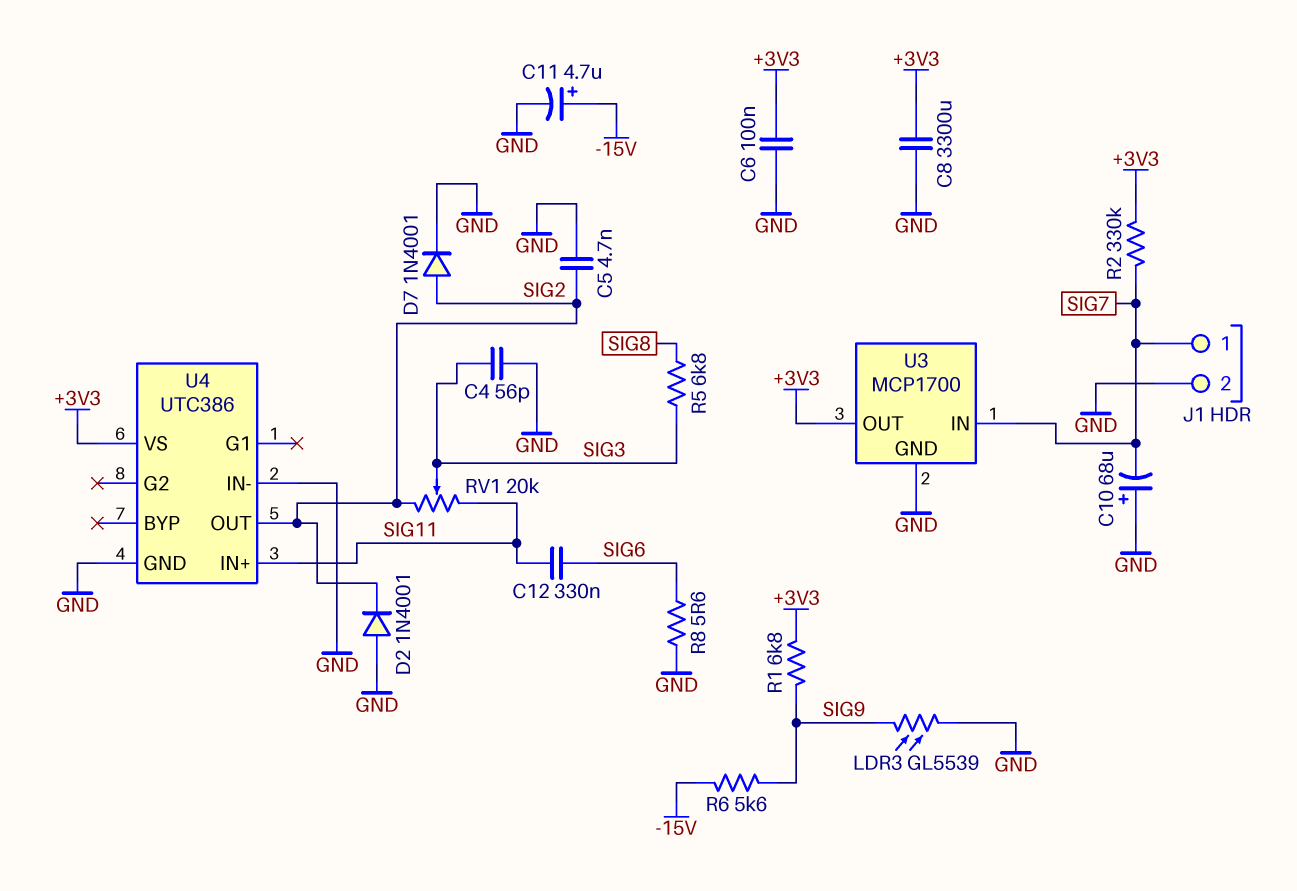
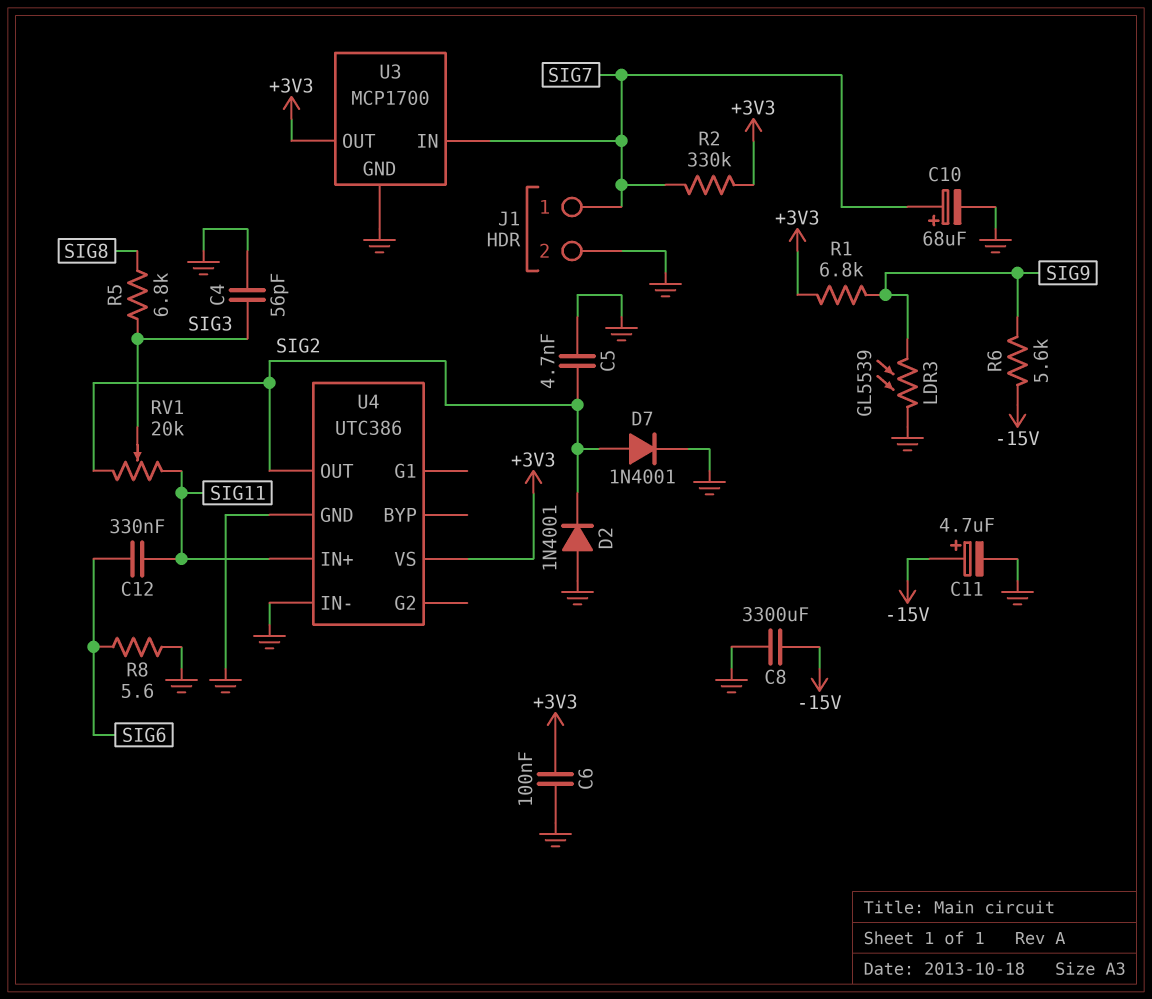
C8: 3300uF (+3V3, GND) -> 3300uF (-15V, GND)
C10: 68uF (plus GND, minus SIG7) -> 68uF (plus SIG7, minus GND)

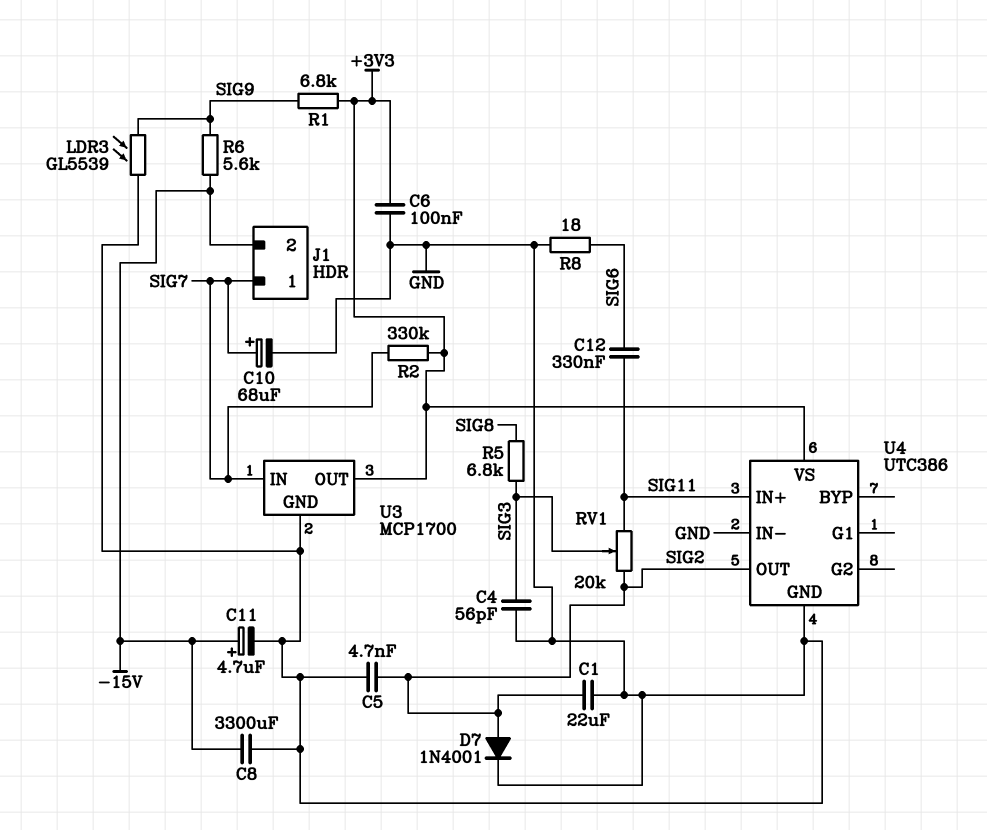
C1: none -> 22uF (GND, SIG2)
D2: diode 1N4001 (A GND, K SIG2) -> none
J1 pin 2: GND -> -15V
R8: 5.6 (GND, SIG6) -> 18 (GND, SIG6)

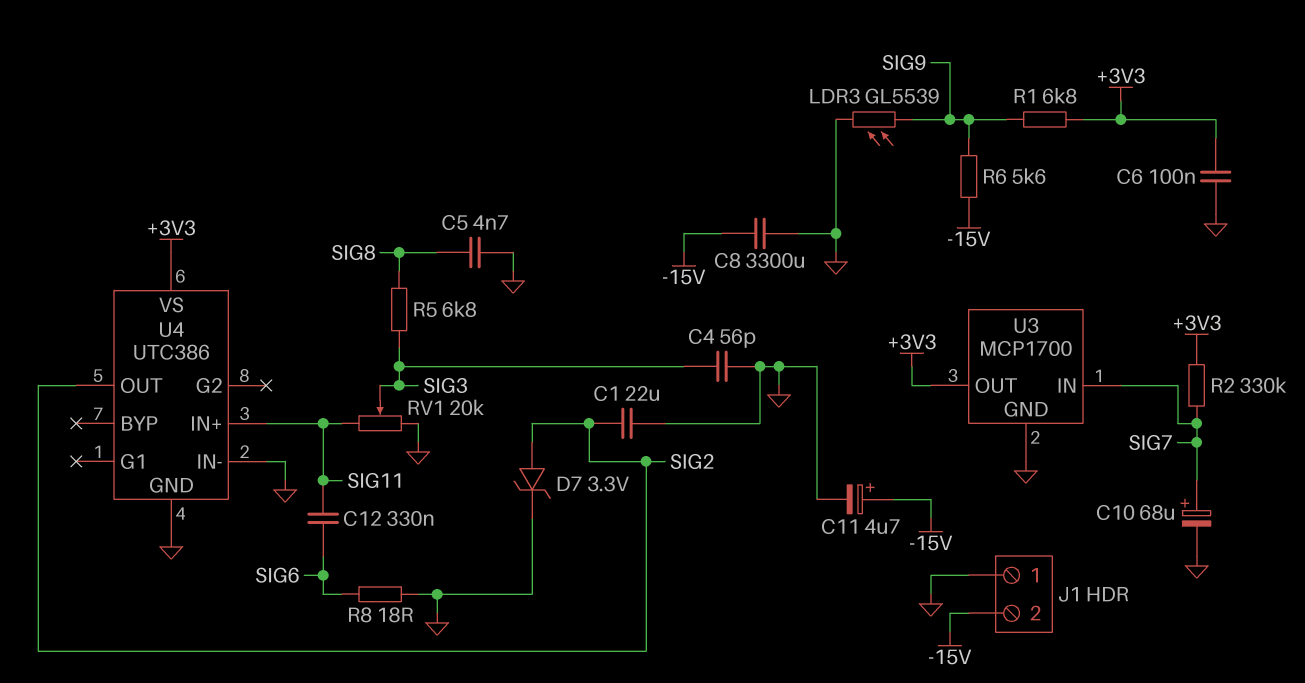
C5: 4.7nF (GND, SIG2) -> 4.7nF (GND, SIG8)
D7: diode 1N4001 (A SIG2, K GND) -> zener 3.3V (A SIG2, K GND)
J1 pin 1: SIG7 -> GND
RV1: 20k (SIG2, SIG11, wiper SIG3) -> 20k (GND, SIG11, wiper SIG3)

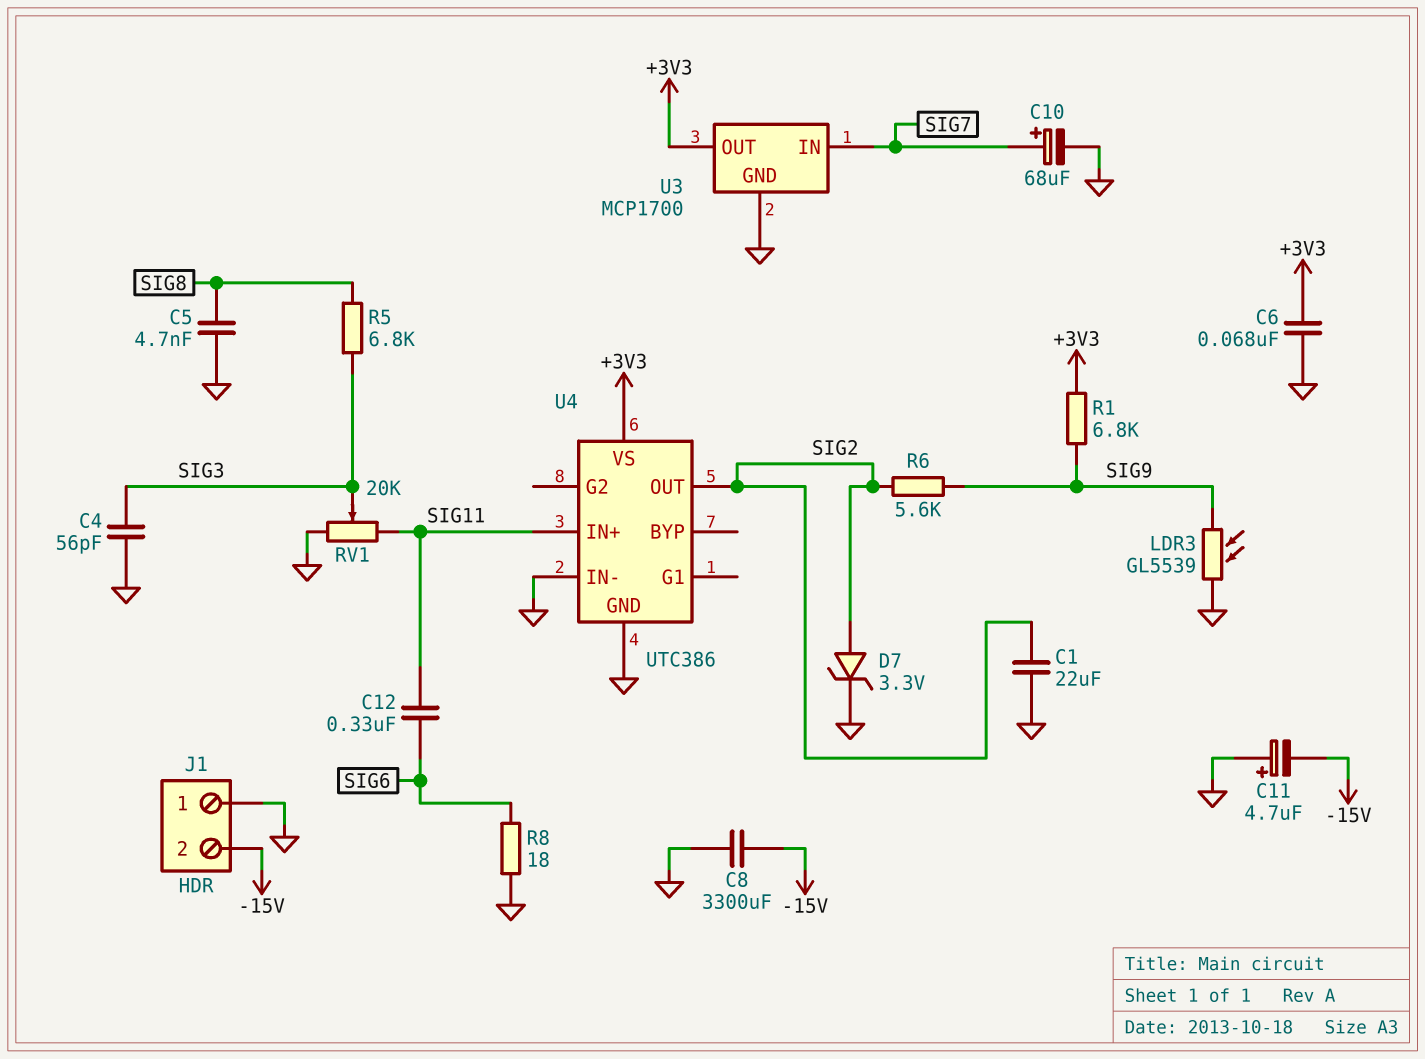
C6: 100nF (+3V3, GND) -> 68nF (+3V3, GND)
C11: 4.7uF (plus -15V, minus GND) -> 4.7uF (plus GND, minus -15V)
R2: 330k (+3V3, SIG7) -> none
R6: 5.6k (-15V, SIG9) -> 5.6k (SIG2, SIG9)

